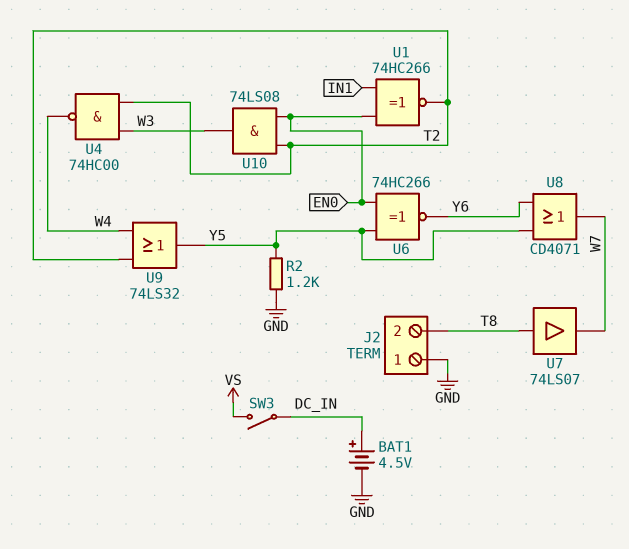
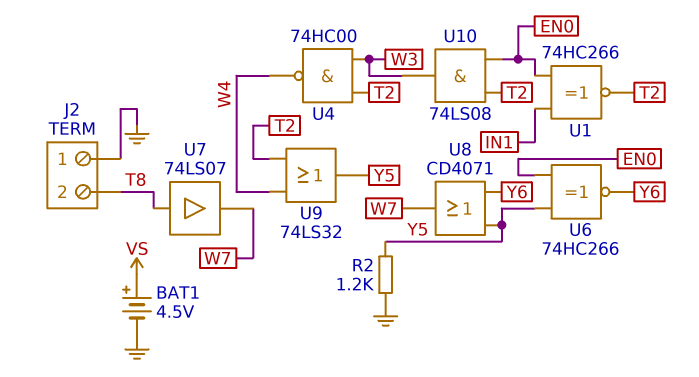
BAT1: 4.5V (plus DC_IN, minus GND) -> 4.5V (plus VS, minus GND)
SW3: switch (DC_IN, VS) -> none

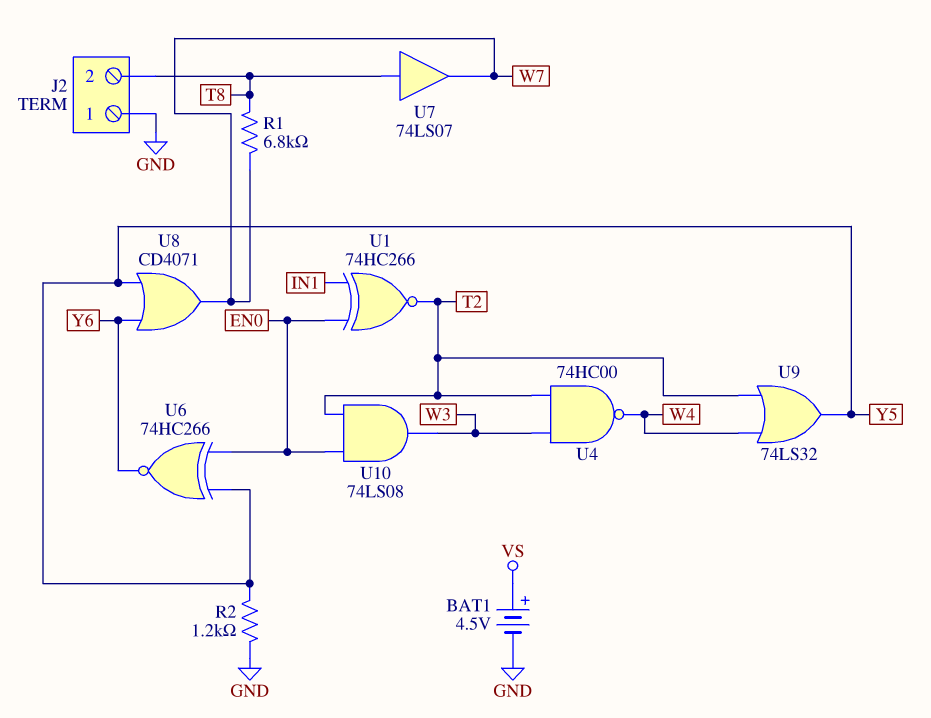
R1: none -> 6.8k (T8, W7)

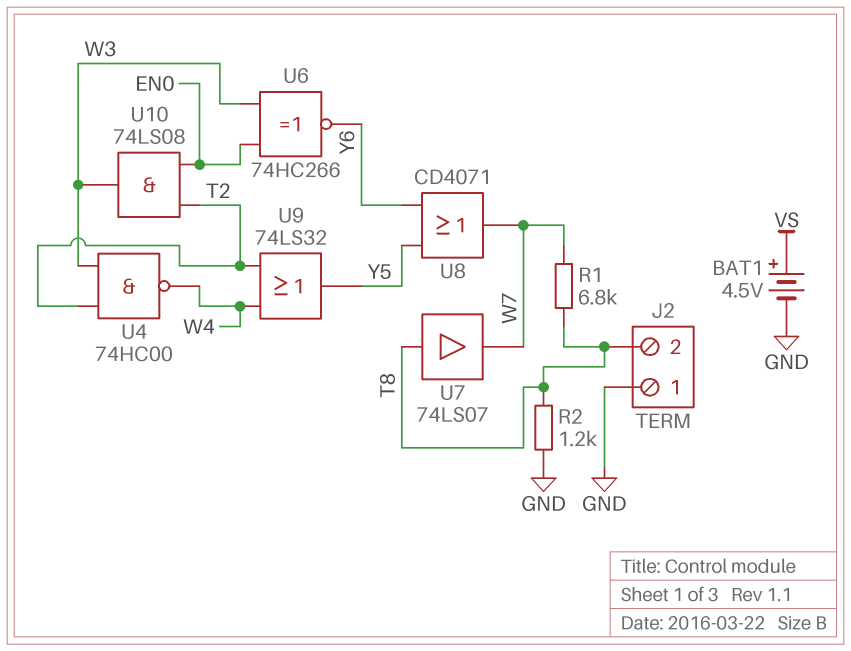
R2: 1.2k (GND, Y5) -> 1.2k (GND, T8)
U1: XNOR 74HC266 (in EN0, in IN1, out T2) -> none
U6: XNOR 74HC266 (in EN0, in Y5, out Y6) -> XNOR 74HC266 (in EN0, in W3, out Y6)

